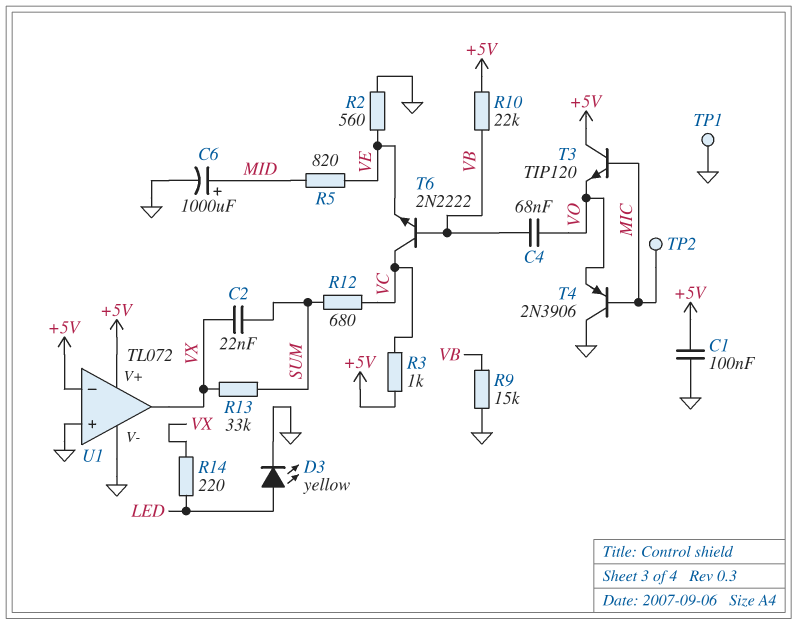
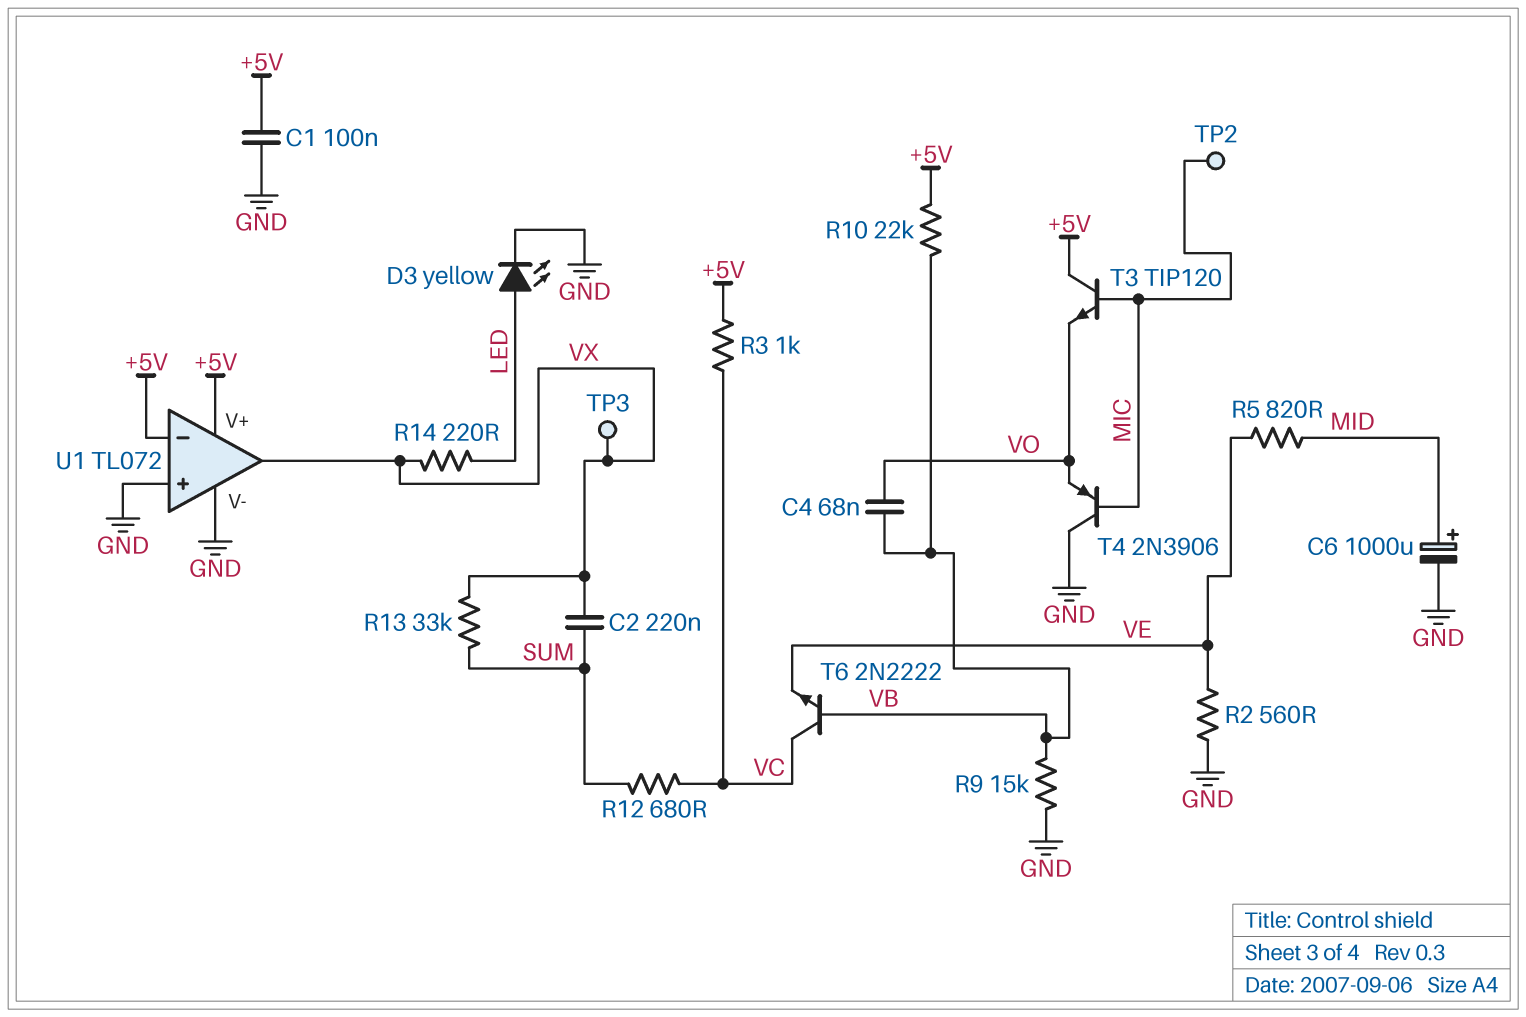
C2: 22nF (SUM, VX) -> 220nF (SUM, VX)
TP1: test point (GND) -> none
TP3: none -> test point (VX)

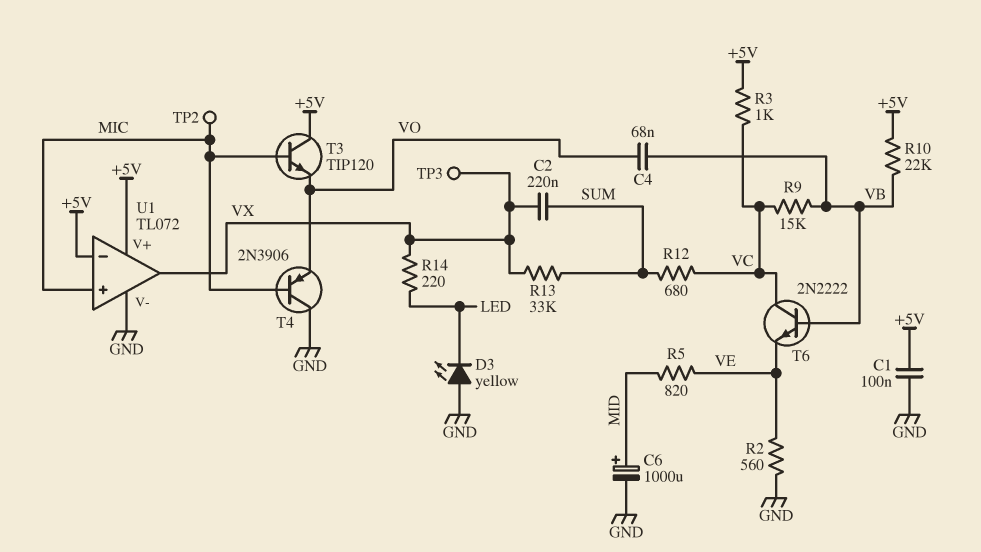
D3: LED yellow (A LED, K GND) -> LED yellow (A GND, K LED)
R9: 15k (GND, VB) -> 15k (VB, VC)
U1 pin in+: GND -> MIC

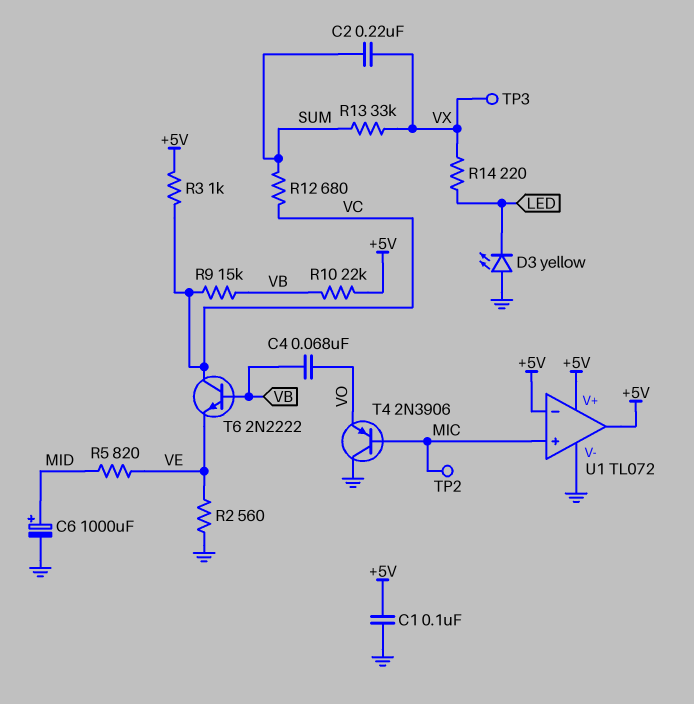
T3: NPN TIP120 (B MIC, C +5V, E VO) -> none
U1 pin out: VX -> +5V

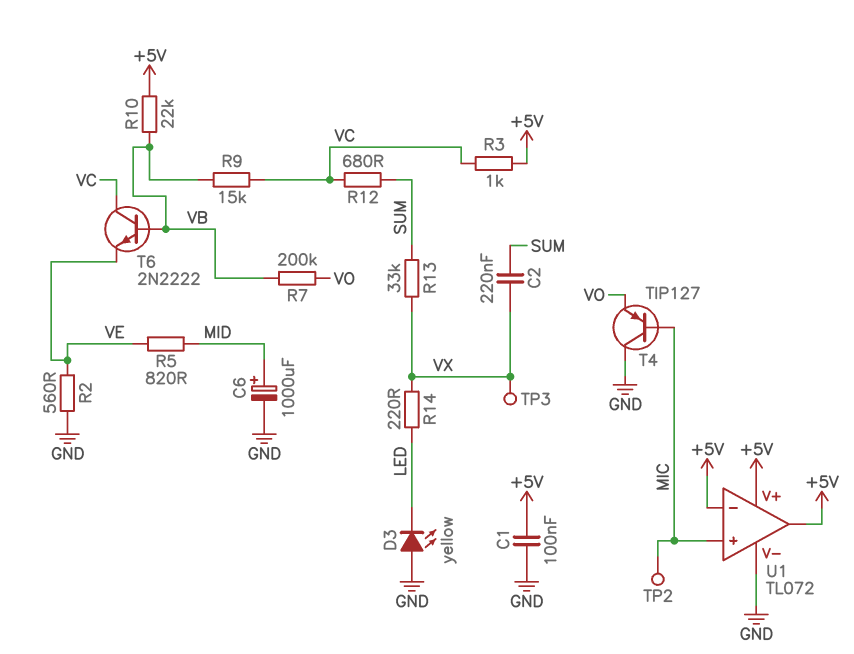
C4: 68nF (VB, VO) -> none
R7: none -> 200k (VB, VO)
T4: PNP 2N3906 (B MIC, C GND, E VO) -> PNP TIP127 (B MIC, C GND, E VO)

